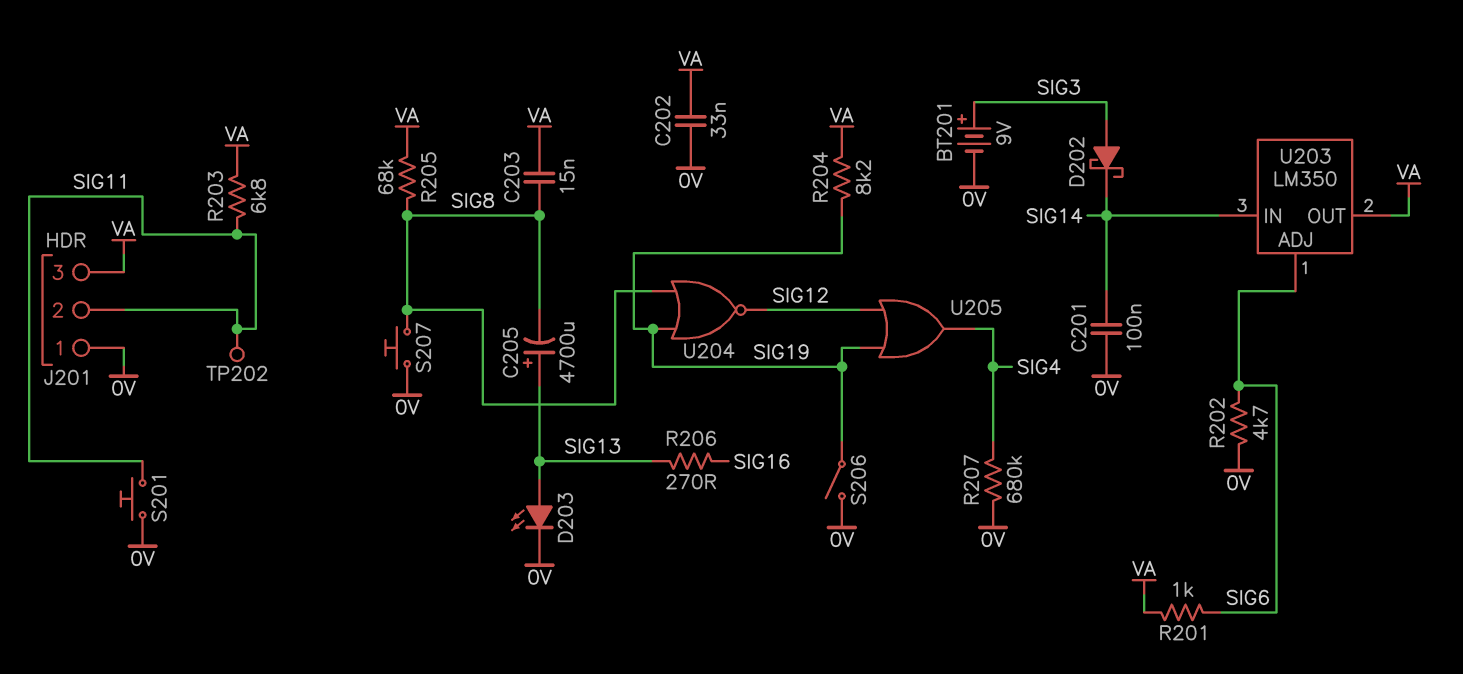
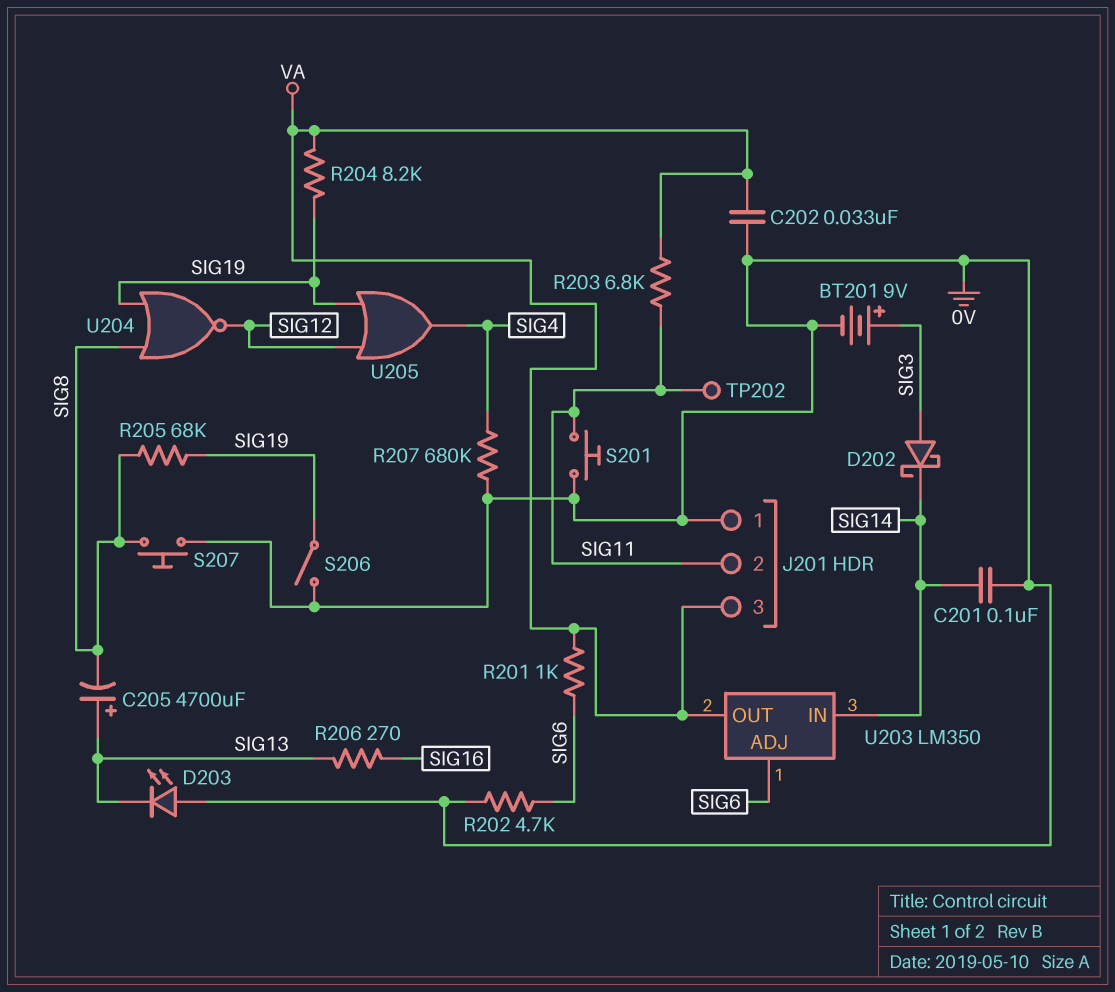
C203: 15nF (SIG8, VA) -> none
D203: LED (A SIG13, K 0V) -> LED (A 0V, K SIG13)
R205: 68k (SIG8, VA) -> 68k (SIG8, SIG19)

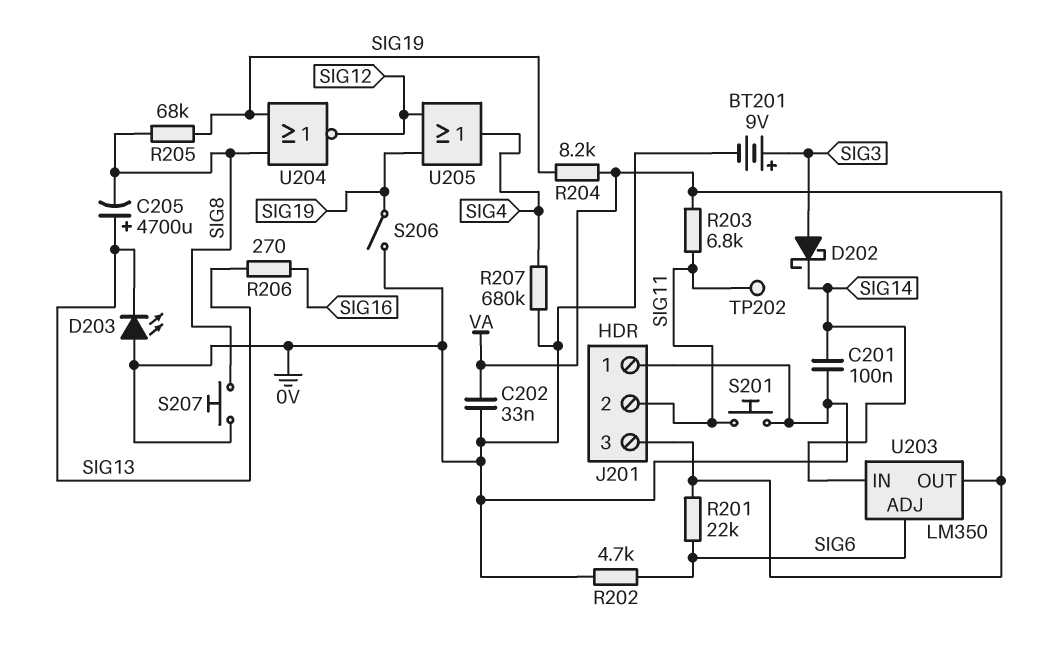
R201: 1k (SIG6, VA) -> 22k (SIG6, VA)

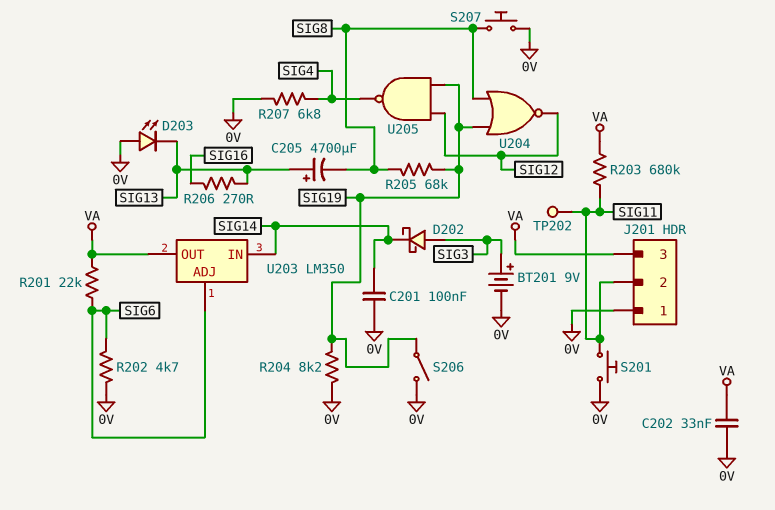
R203: 6.8k (SIG11, VA) -> 680k (SIG11, VA)
R204: 8.2k (SIG19, VA) -> 8.2k (0V, SIG19)
R207: 680k (0V, SIG4) -> 6.8k (0V, SIG4)
U205: OR (in SIG12, in SIG19, out SIG4) -> NAND (in SIG12, in SIG19, out SIG4)

